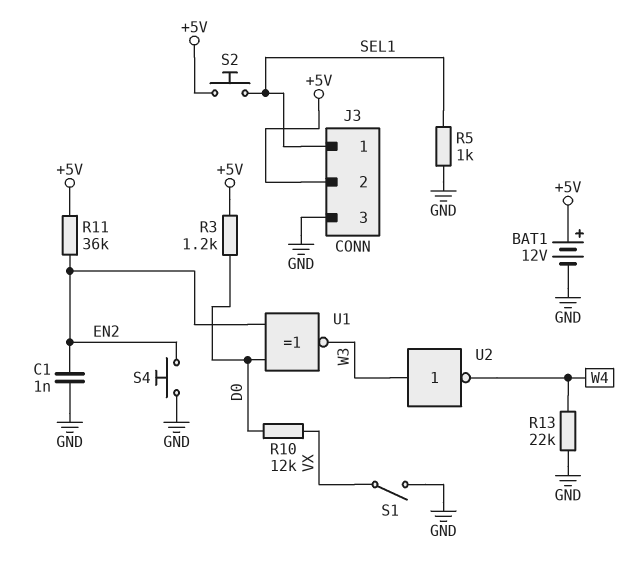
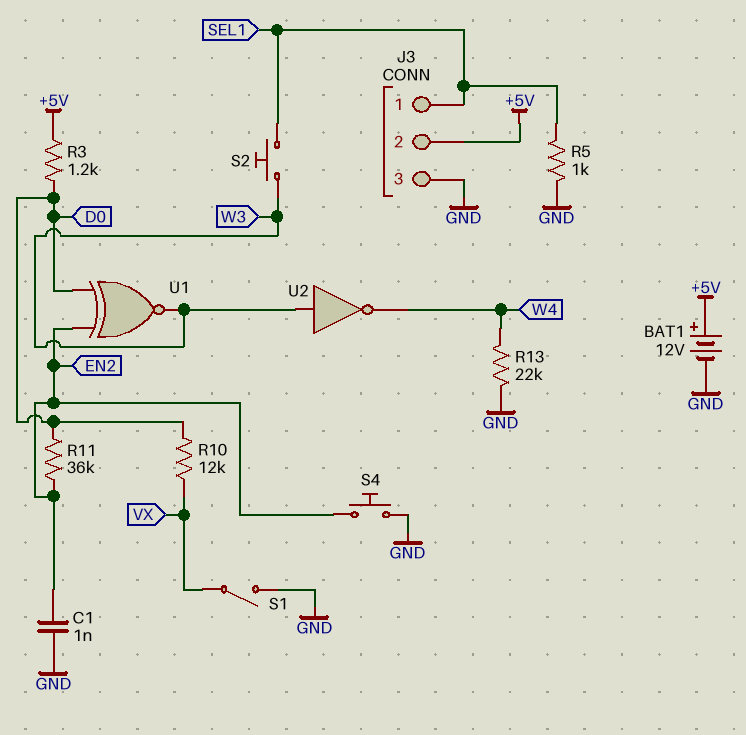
R11: 36k (+5V, EN2) -> 36k (D0, EN2)
S2: button (+5V, SEL1) -> button (SEL1, W3)

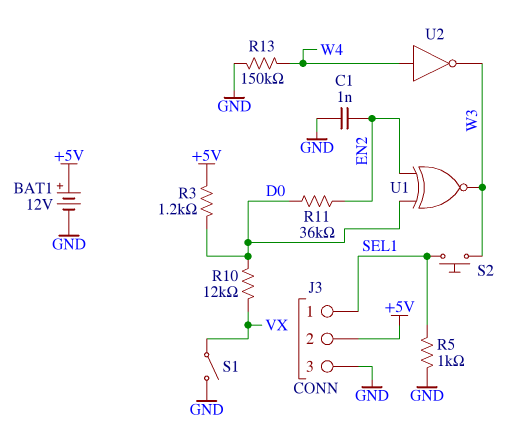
R13: 22k (GND, W4) -> 150k (GND, W4)
S4: button (EN2, GND) -> none
U2: NOT (in W3, out W4) -> NOT (in W4, out W3)

